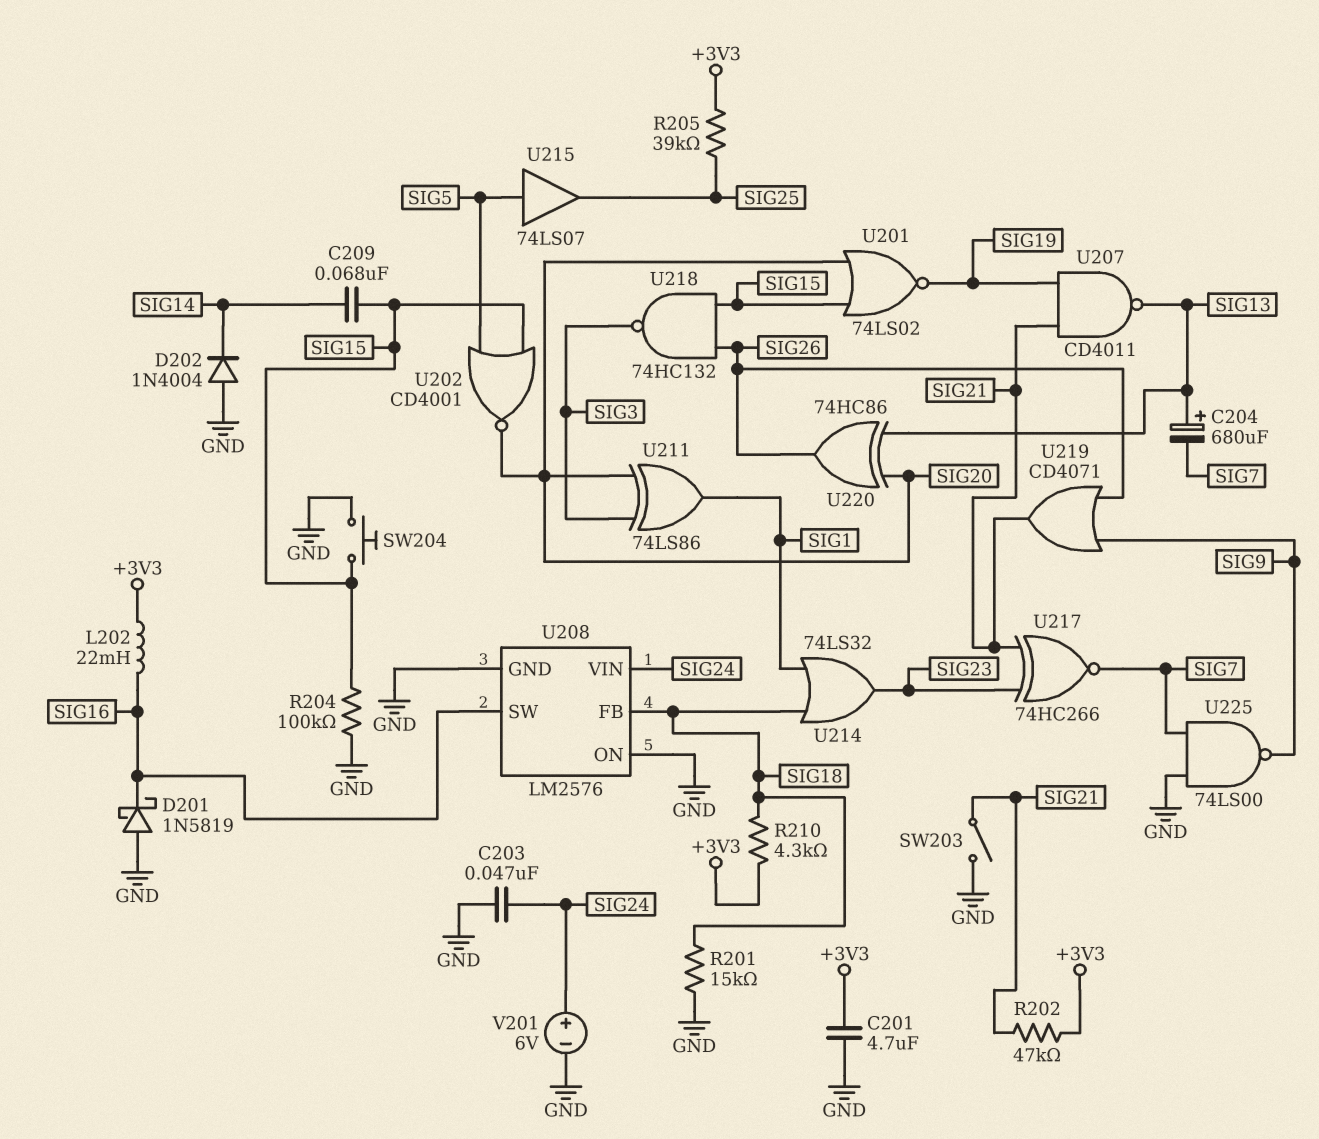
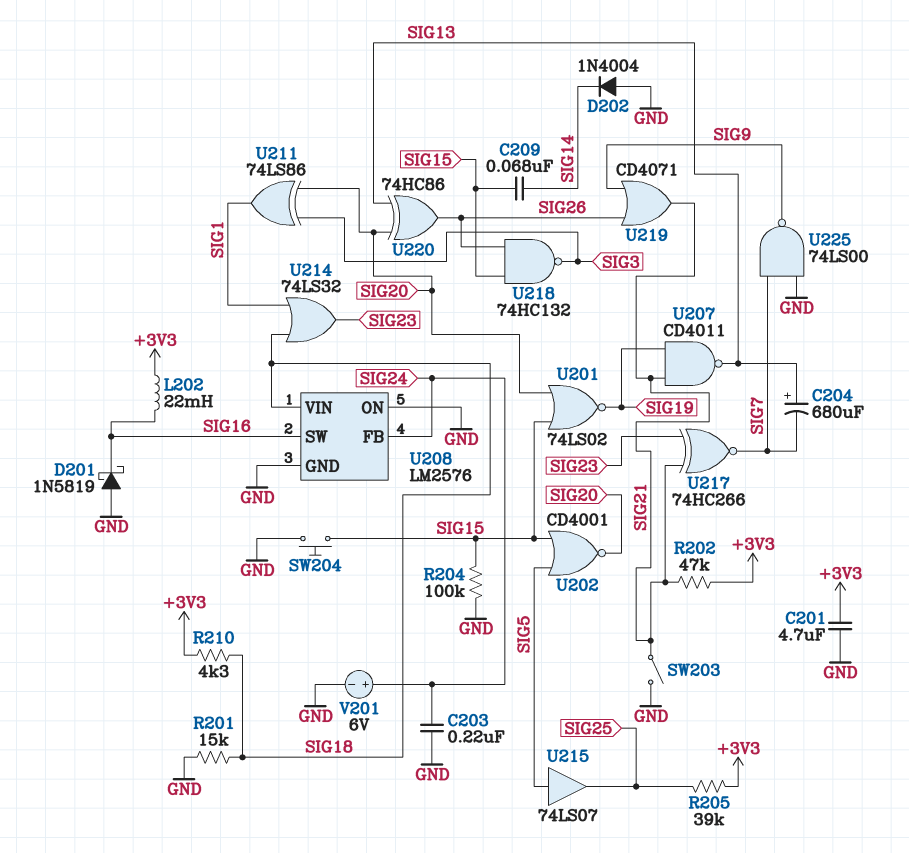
C203: 47nF (GND, SIG24) -> 220nF (GND, SIG24)
U208 pin FB: SIG18 -> SIG24
U208 pin VIN: SIG24 -> SIG18

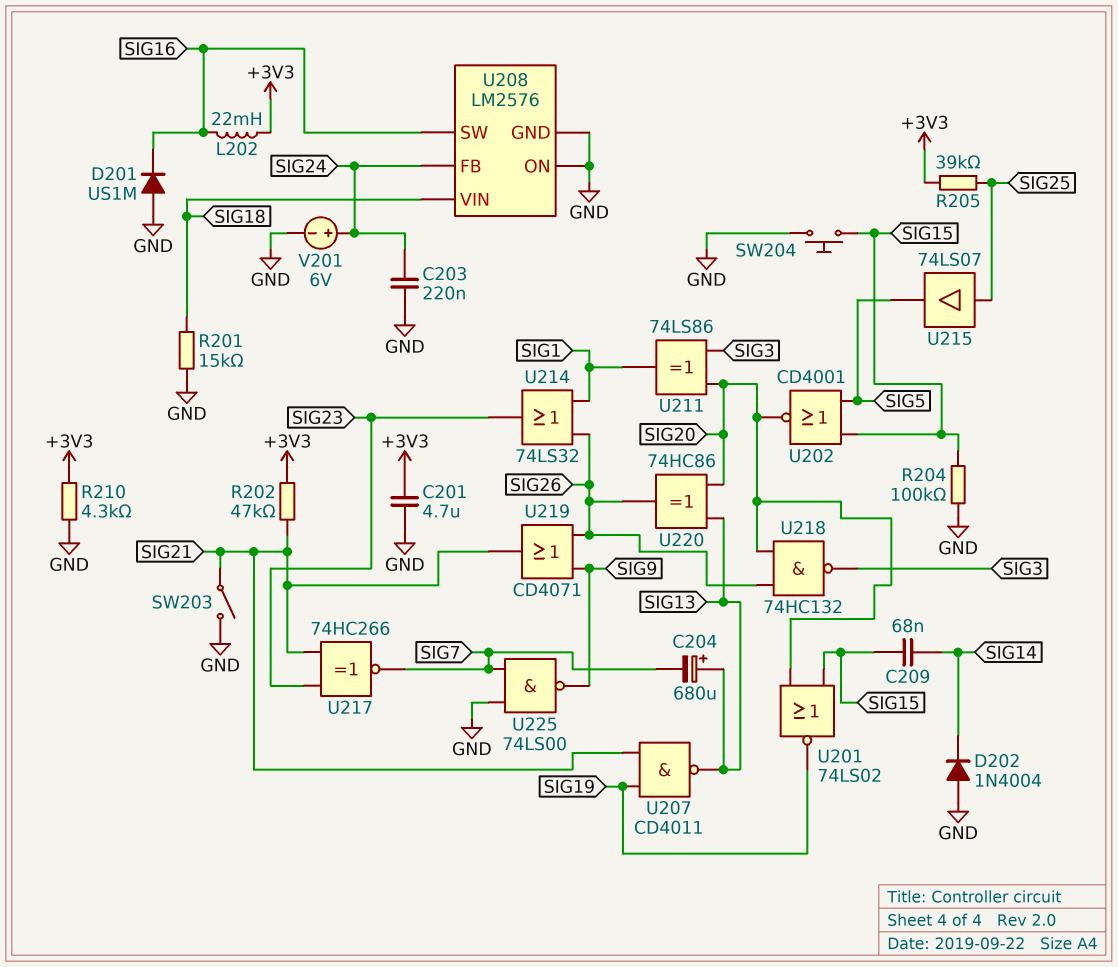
D201: schottky 1N5819 (A GND, K SIG16) -> diode US1M (A GND, K SIG16)
R210: 4.3k (+3V3, SIG18) -> 4.3k (+3V3, GND)
U214: OR 74LS32 (in SIG1, in SIG18, out SIG23) -> OR 74LS32 (in SIG1, in SIG26, out SIG23)
U215: buffer 74LS07 (in SIG5, out SIG25) -> buffer 74LS07 (in SIG25, out SIG5)
U218: NAND 74HC132 (in SIG15, in SIG26, out SIG3) -> NAND 74HC132 (in SIG20, in SIG26, out SIG3)

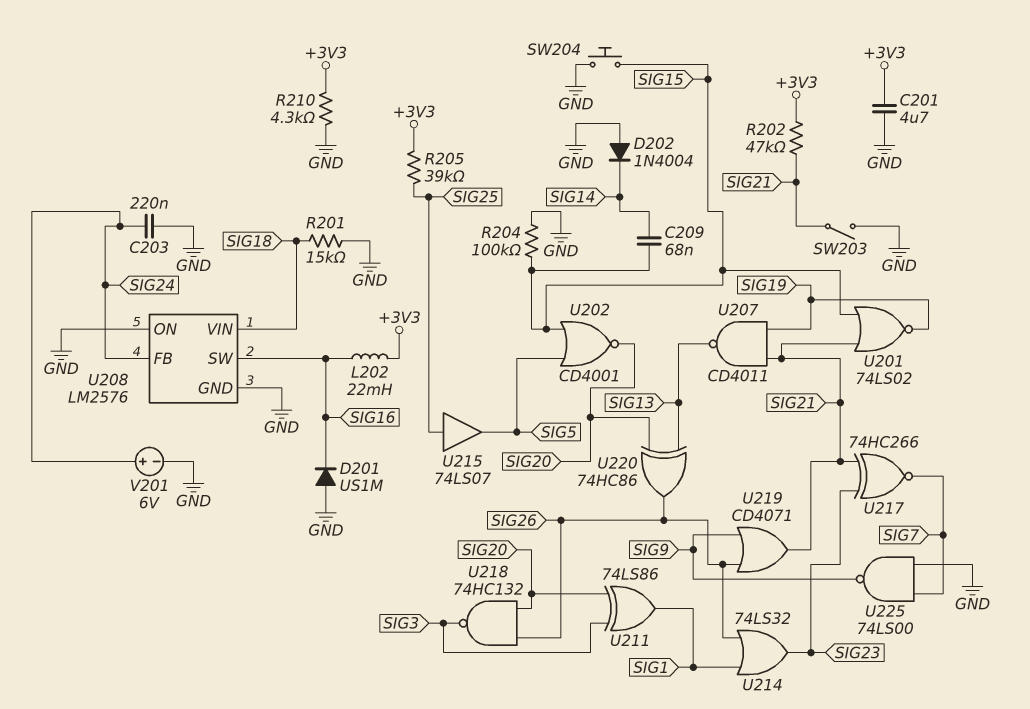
C204: 680uF (plus SIG13, minus SIG7) -> none
U201: NOR 74LS02 (in SIG15, in SIG20, out SIG19) -> NOR 74LS02 (in SIG15, in SIG21, out SIG19)

